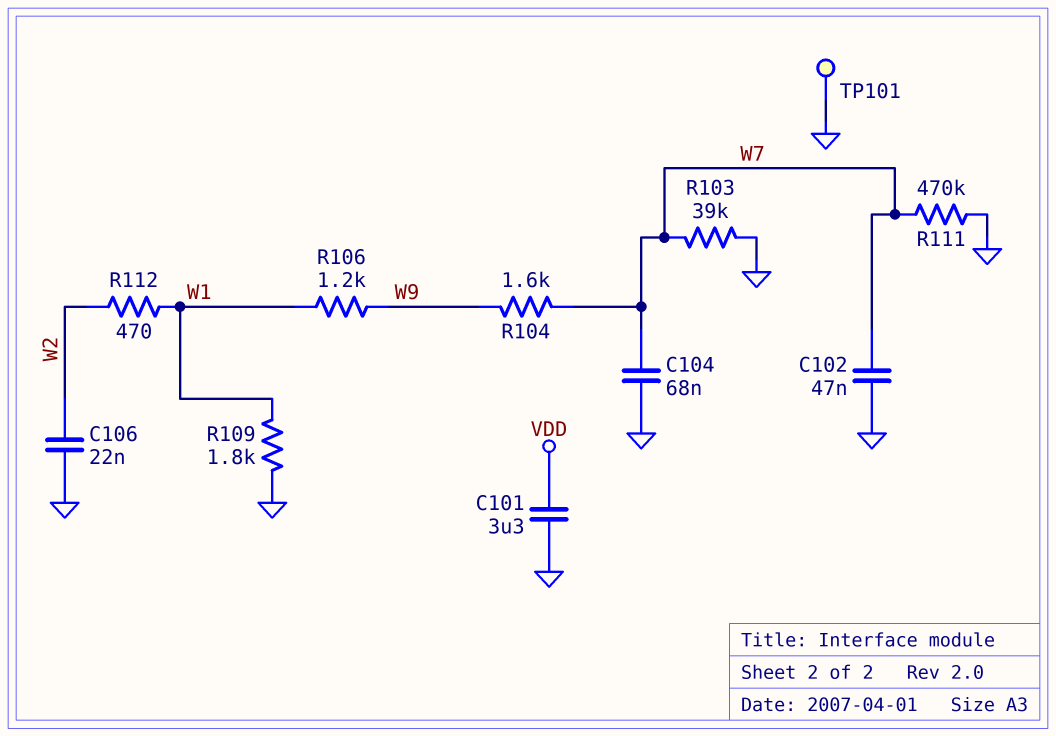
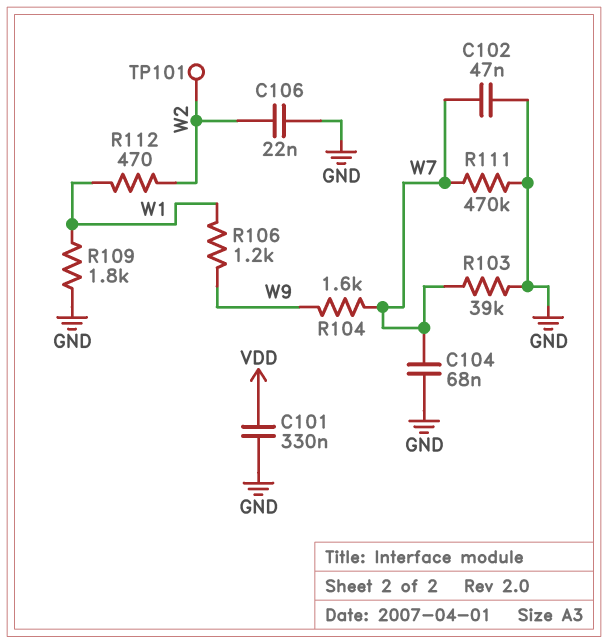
C101: 3.3uF (GND, VDD) -> 330nF (GND, VDD)
TP101: test point (GND) -> test point (W2)

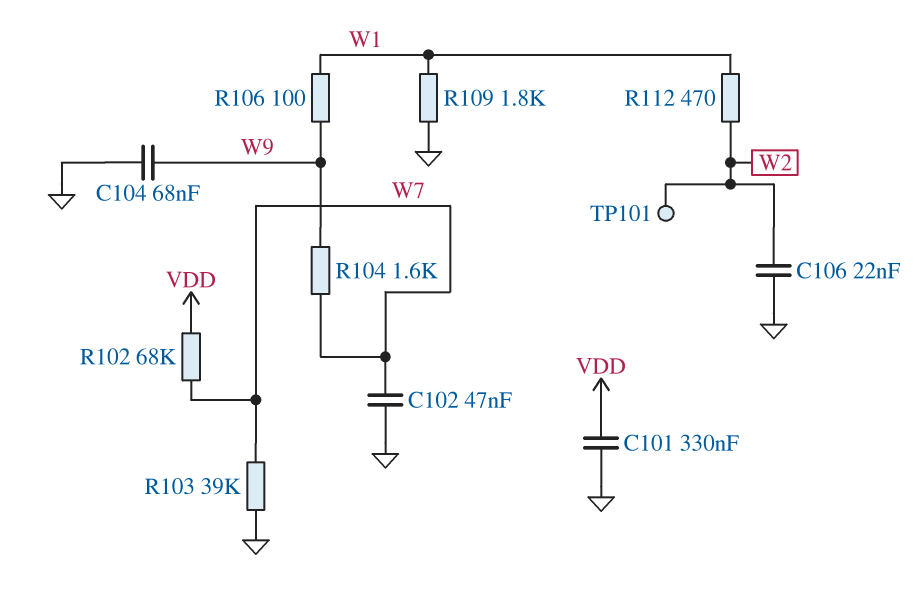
C104: 68nF (GND, W7) -> 68nF (GND, W9)
R102: none -> 68k (VDD, W7)
R106: 1.2k (W1, W9) -> 100 (W1, W9)
R111: 470k (GND, W7) -> none

